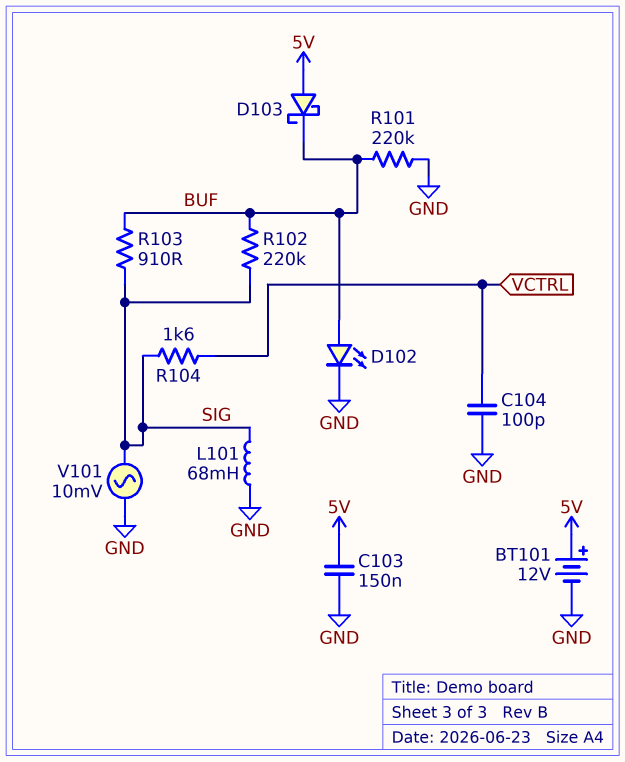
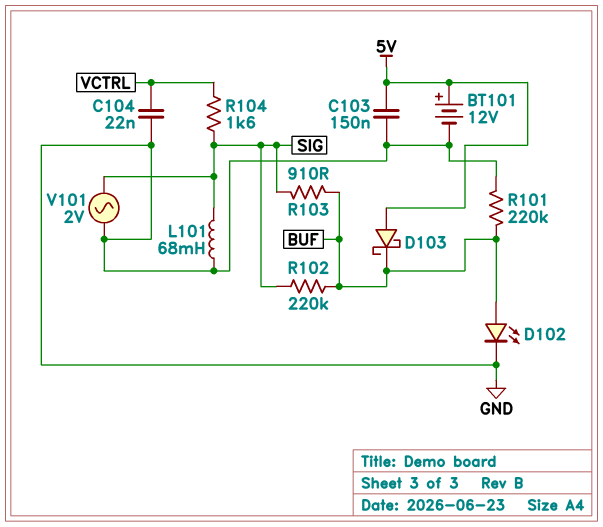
C104: 100pF (GND, VCTRL) -> 22nF (GND, VCTRL)
V101: AC 10mV (GND, SIG) -> AC 2V (GND, SIG)

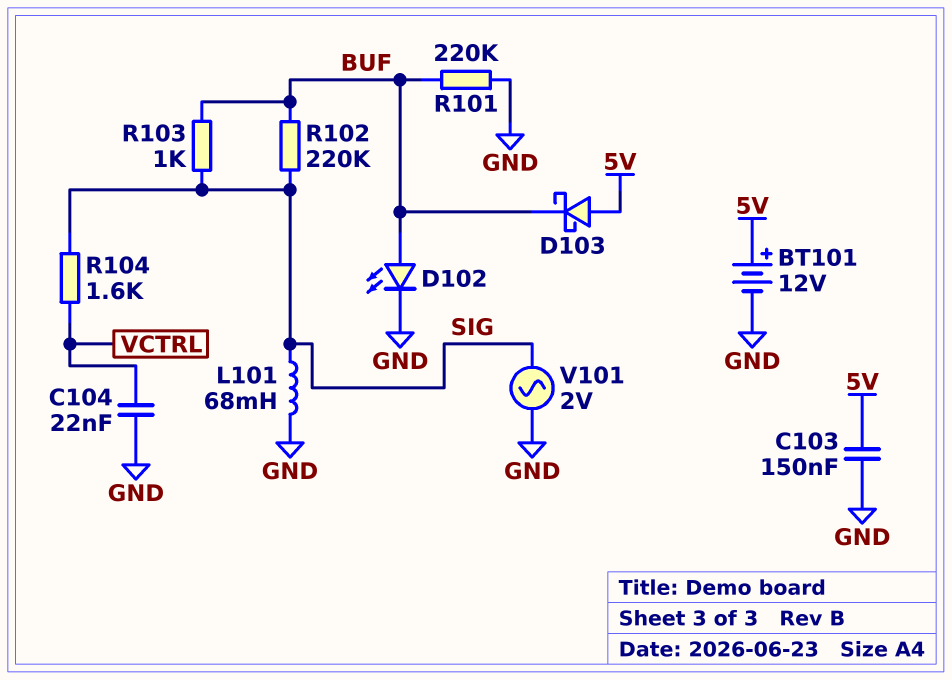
R103: 910 (BUF, SIG) -> 1k (BUF, SIG)

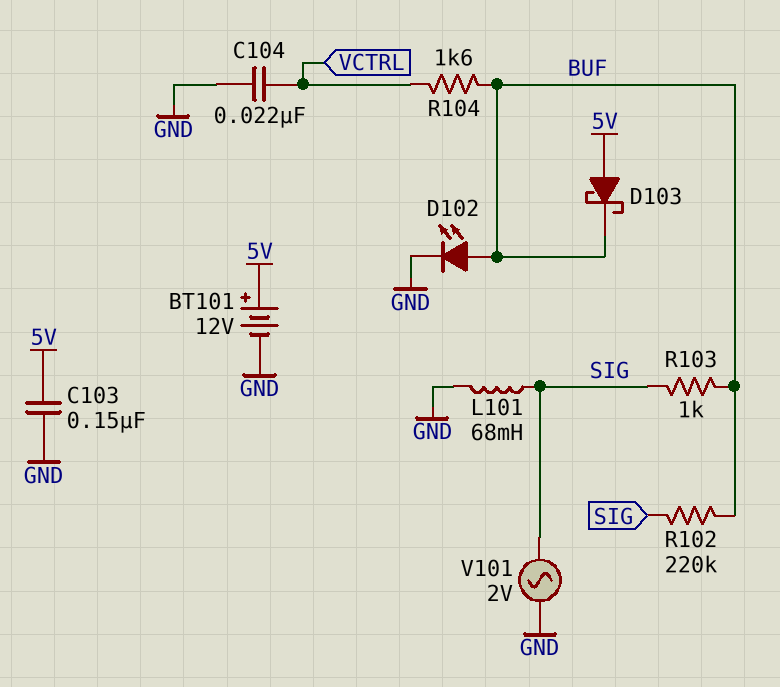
R101: 220k (BUF, GND) -> none
R104: 1.6k (SIG, VCTRL) -> 1.6k (BUF, VCTRL)

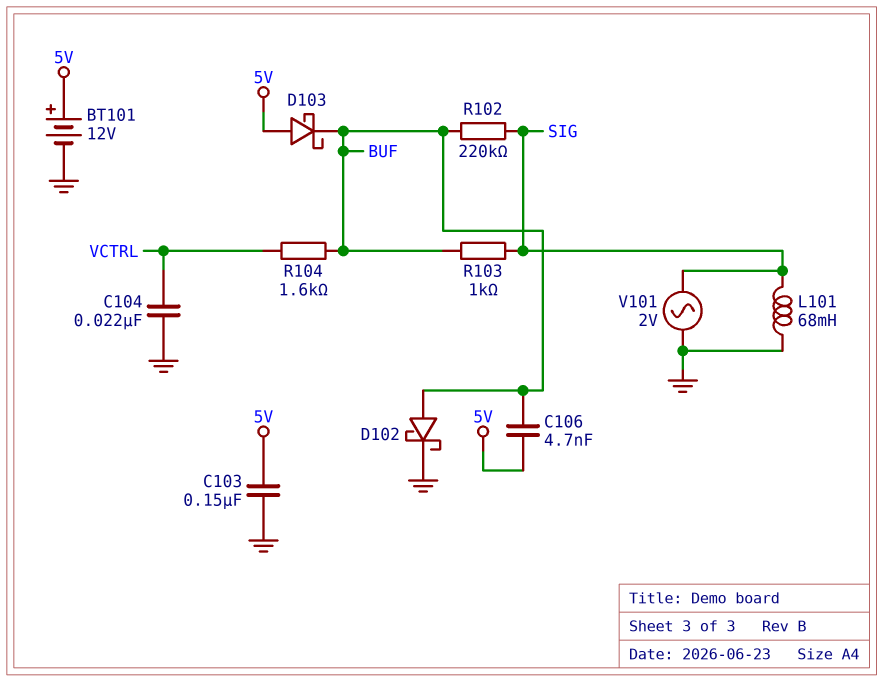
C106: none -> 4.7nF (5V, BUF)
D102: LED (A BUF, K GND) -> schottky (A BUF, K GND)

